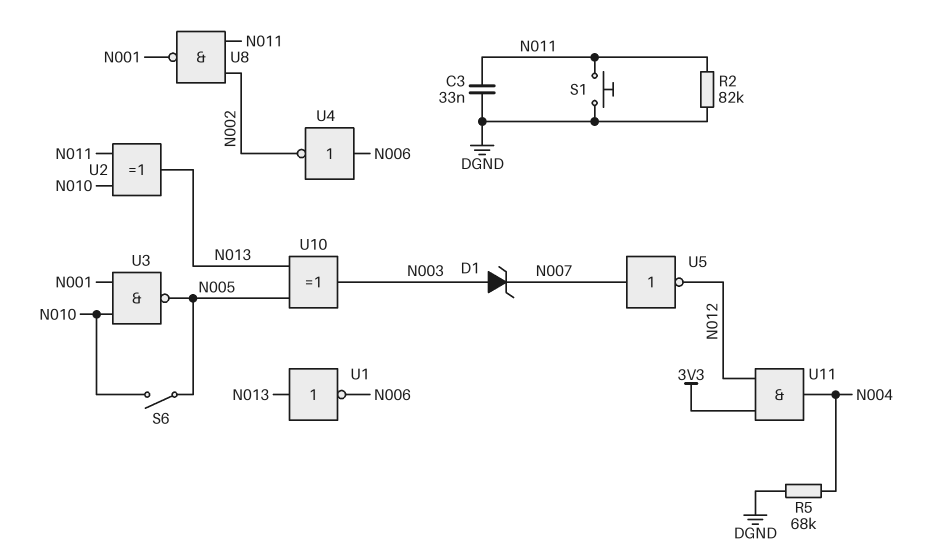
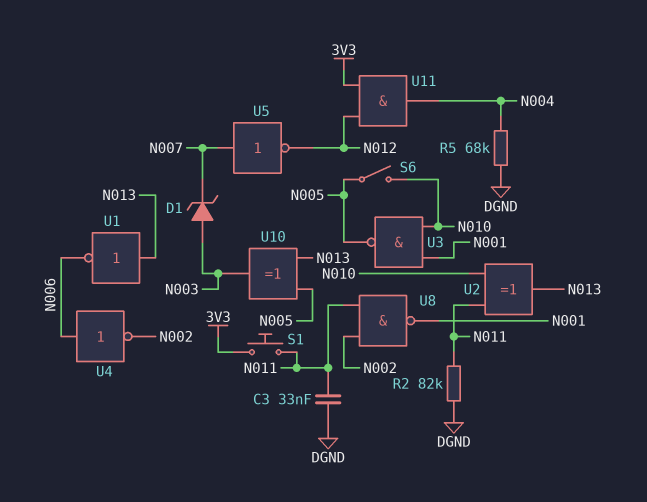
S1: button (DGND, N011) -> button (3V3, N011)

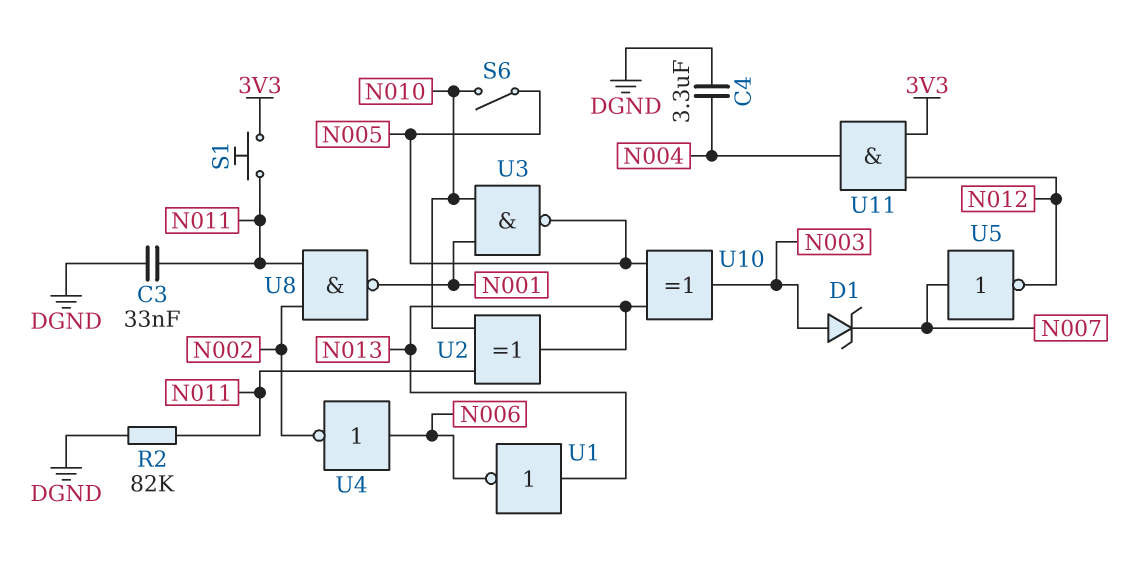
C4: none -> 3.3uF (DGND, N004)
R5: 68k (DGND, N004) -> none

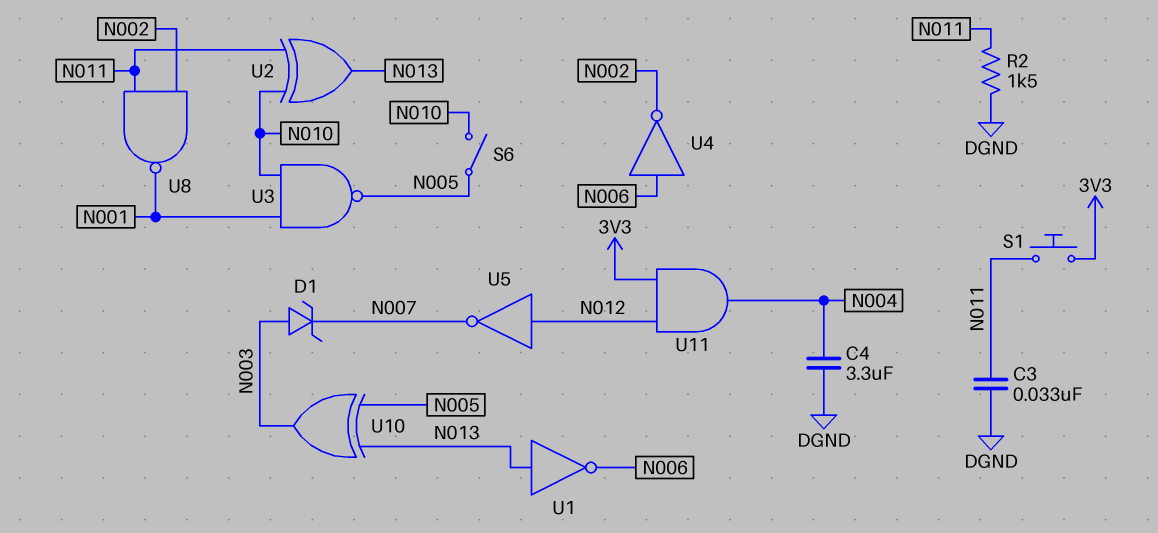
R2: 82k (DGND, N011) -> 1.5k (DGND, N011)
U5: NOT (in N007, out N012) -> NOT (in N012, out N007)

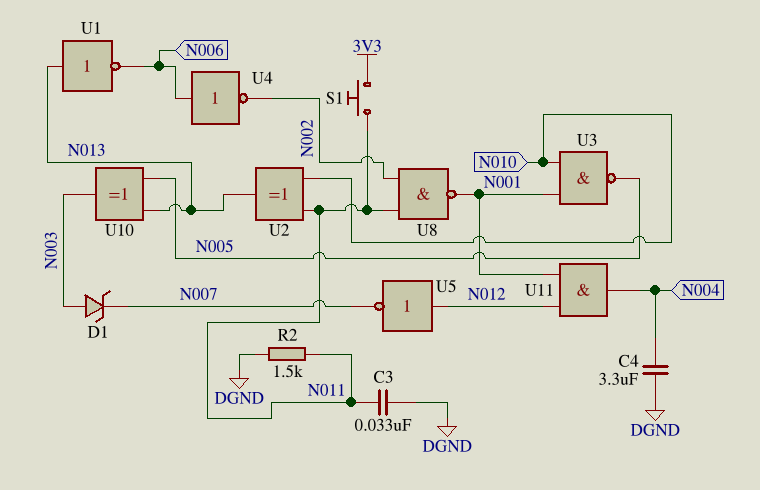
S6: switch (N005, N010) -> none
U11: AND (in 3V3, in N012, out N004) -> AND (in N001, in N012, out N004)

